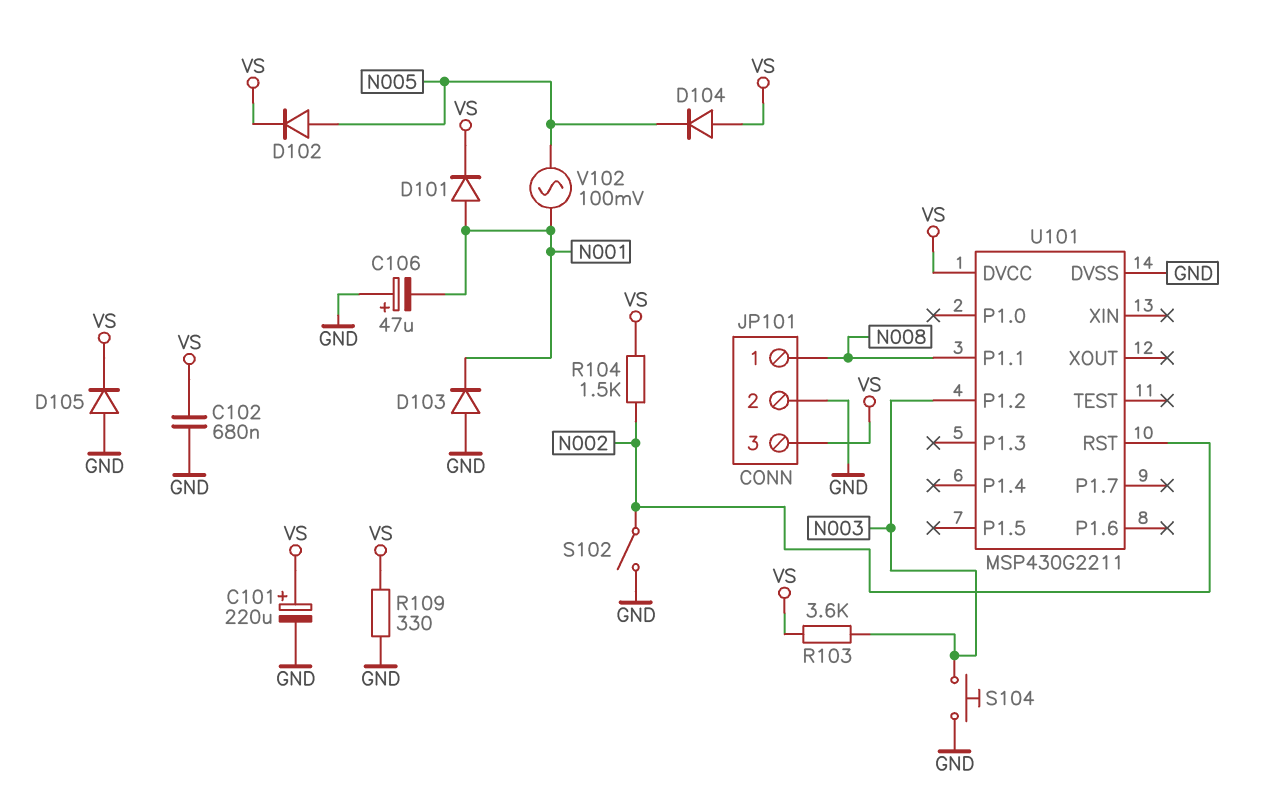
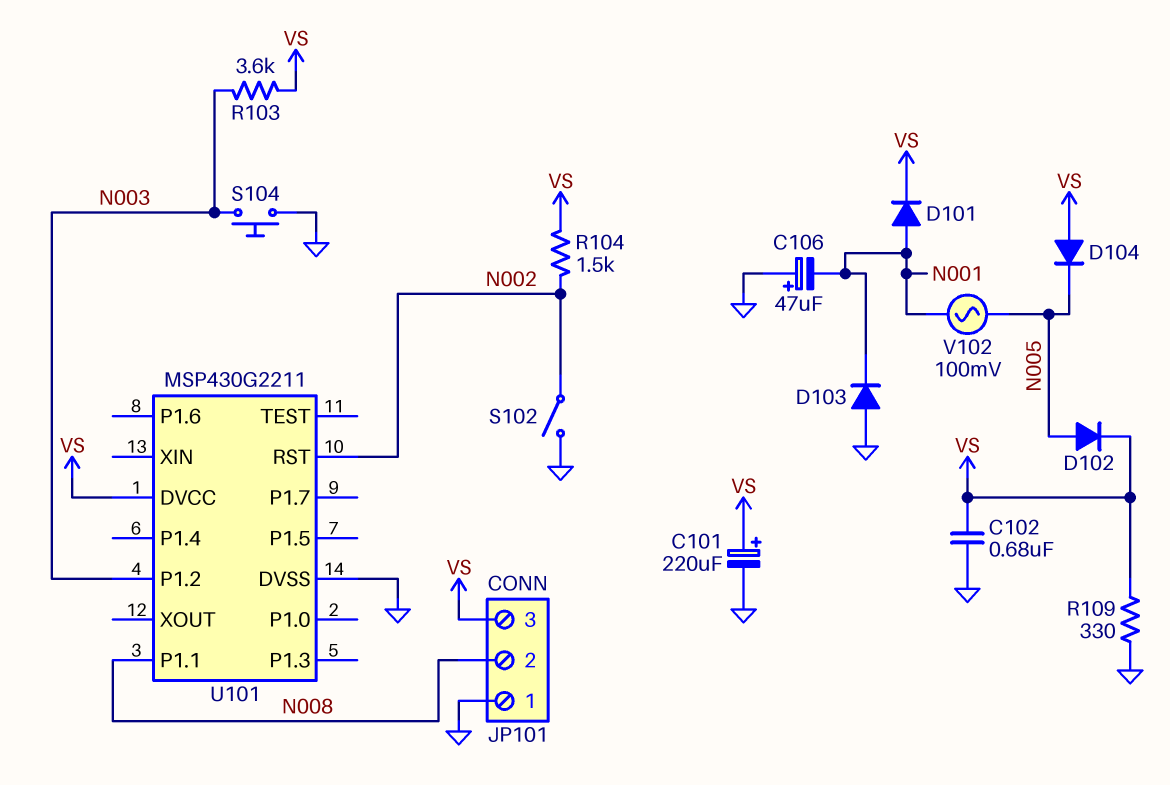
D105: diode (A GND, K VS) -> none
JP101 pin 1: N008 -> GND
JP101 pin 2: GND -> N008

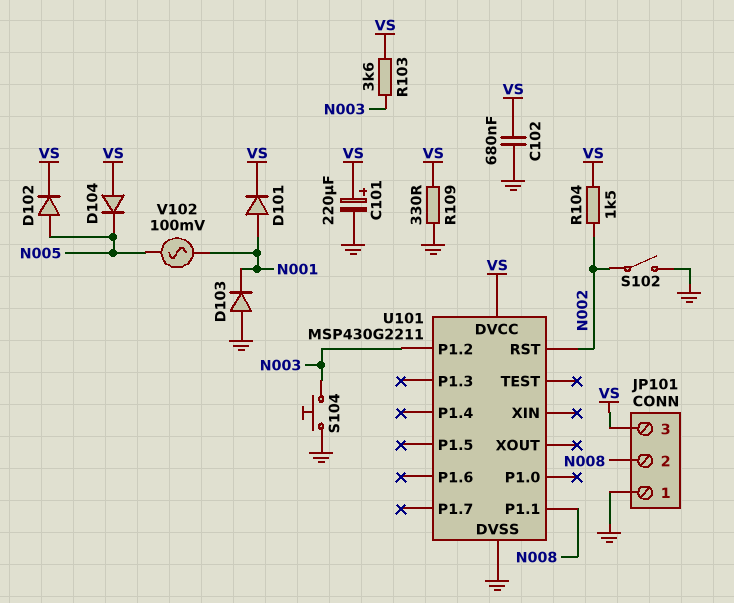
C106: 47uF (plus GND, minus N001) -> none

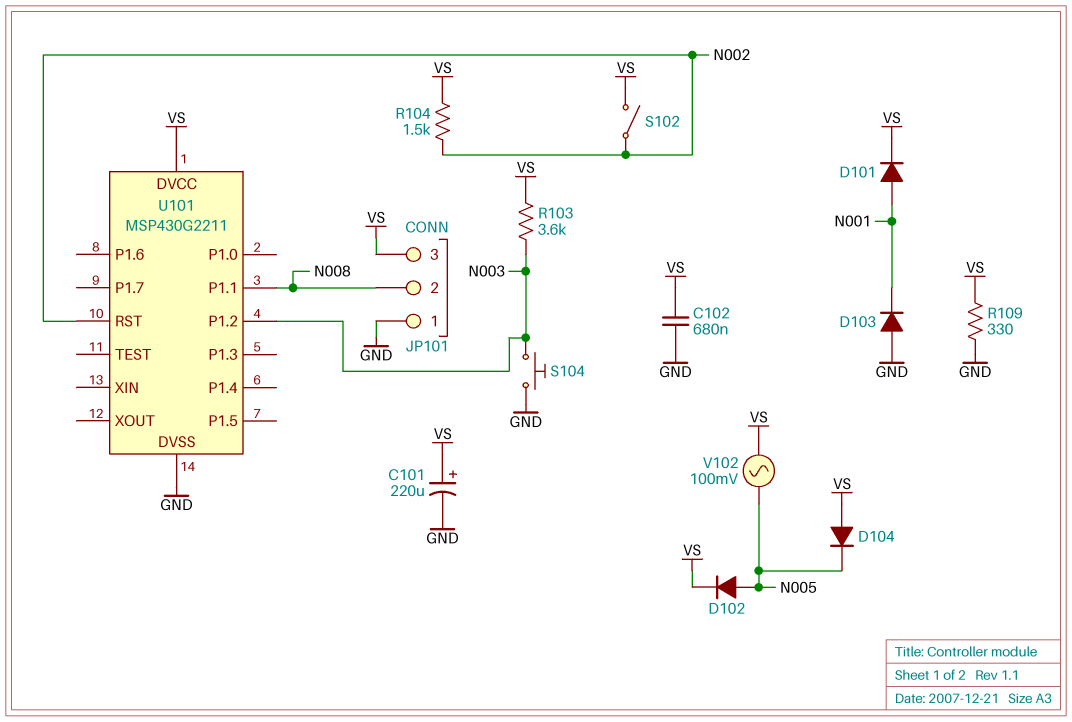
S102: switch (GND, N002) -> switch (N002, VS)
V102: AC 100mV (N001, N005) -> AC 100mV (N005, VS)

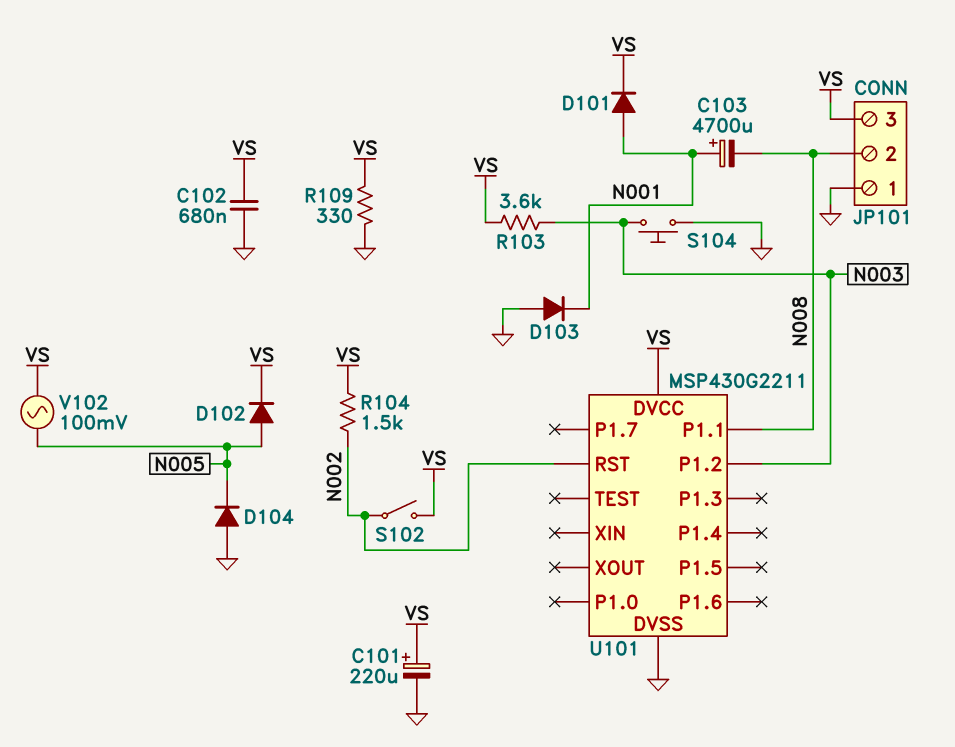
C103: none -> 4700uF (plus N001, minus N008)
D104: diode (A VS, K N005) -> diode (A GND, K N005)

